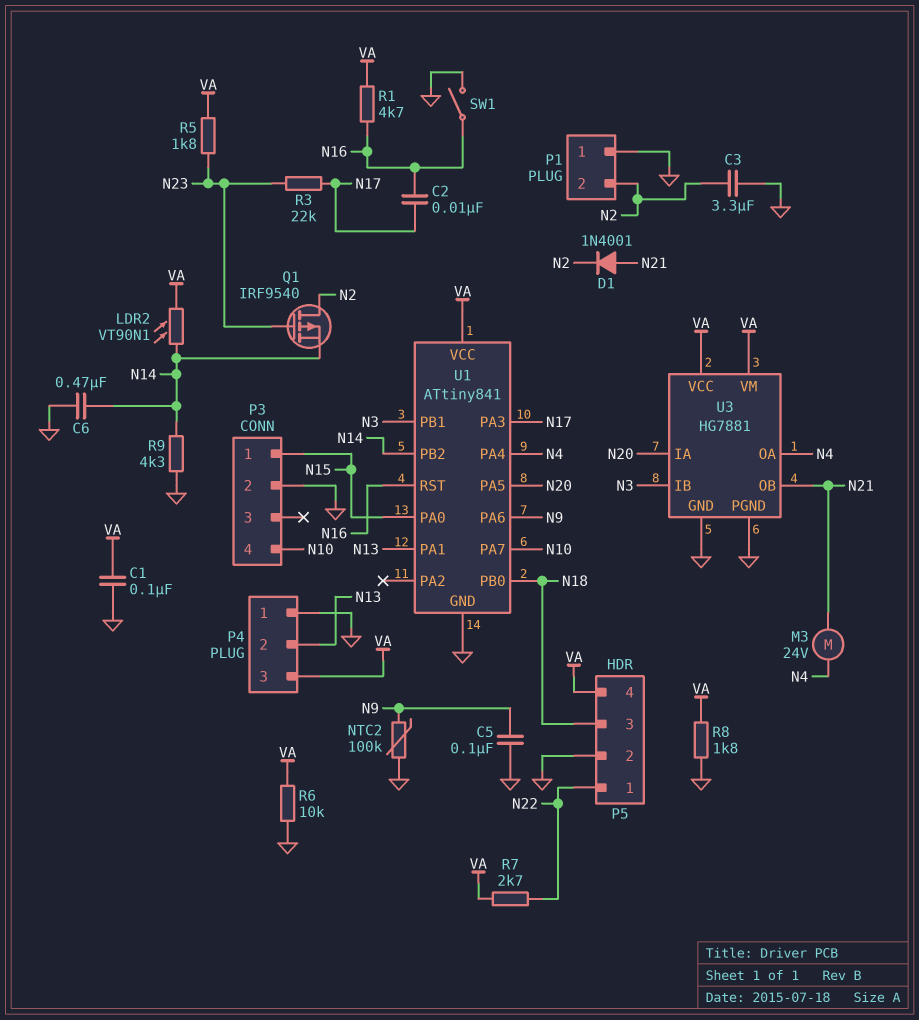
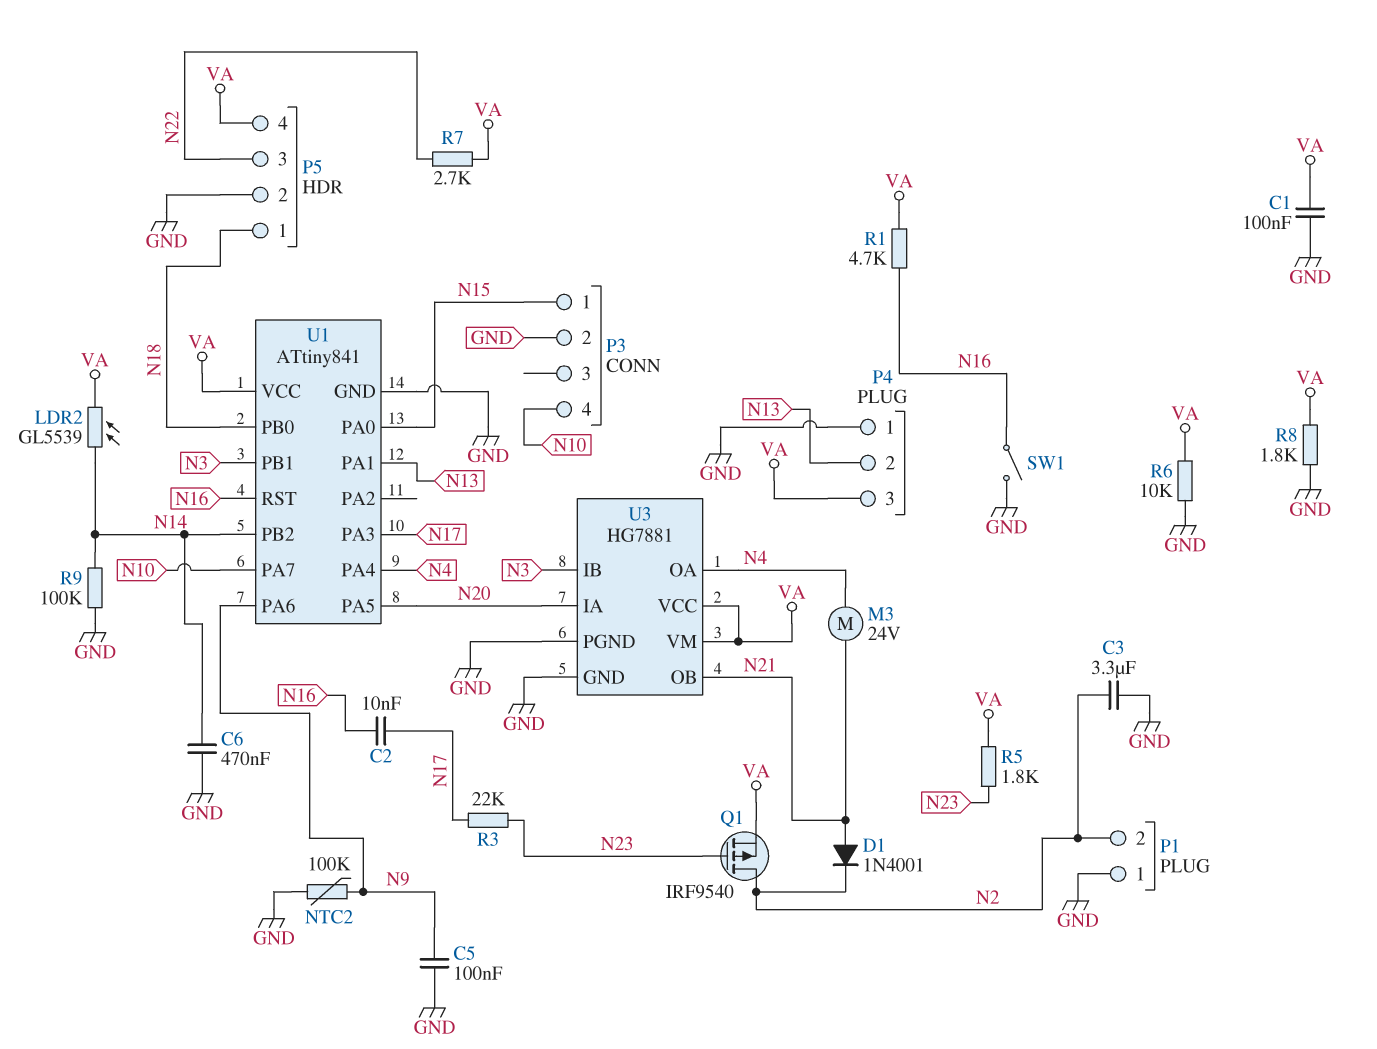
LDR2: VT90N1 (N14, VA) -> GL5539 (N14, VA)
P5 pin 1: N22 -> N18
P5 pin 3: N18 -> N22
Q1: PMOS IRF9540 (G N23, D N2, S N14) -> PMOS IRF9540 (G N23, D N2, S VA)
R9: 4.3k (GND, N14) -> 100k (GND, N14)

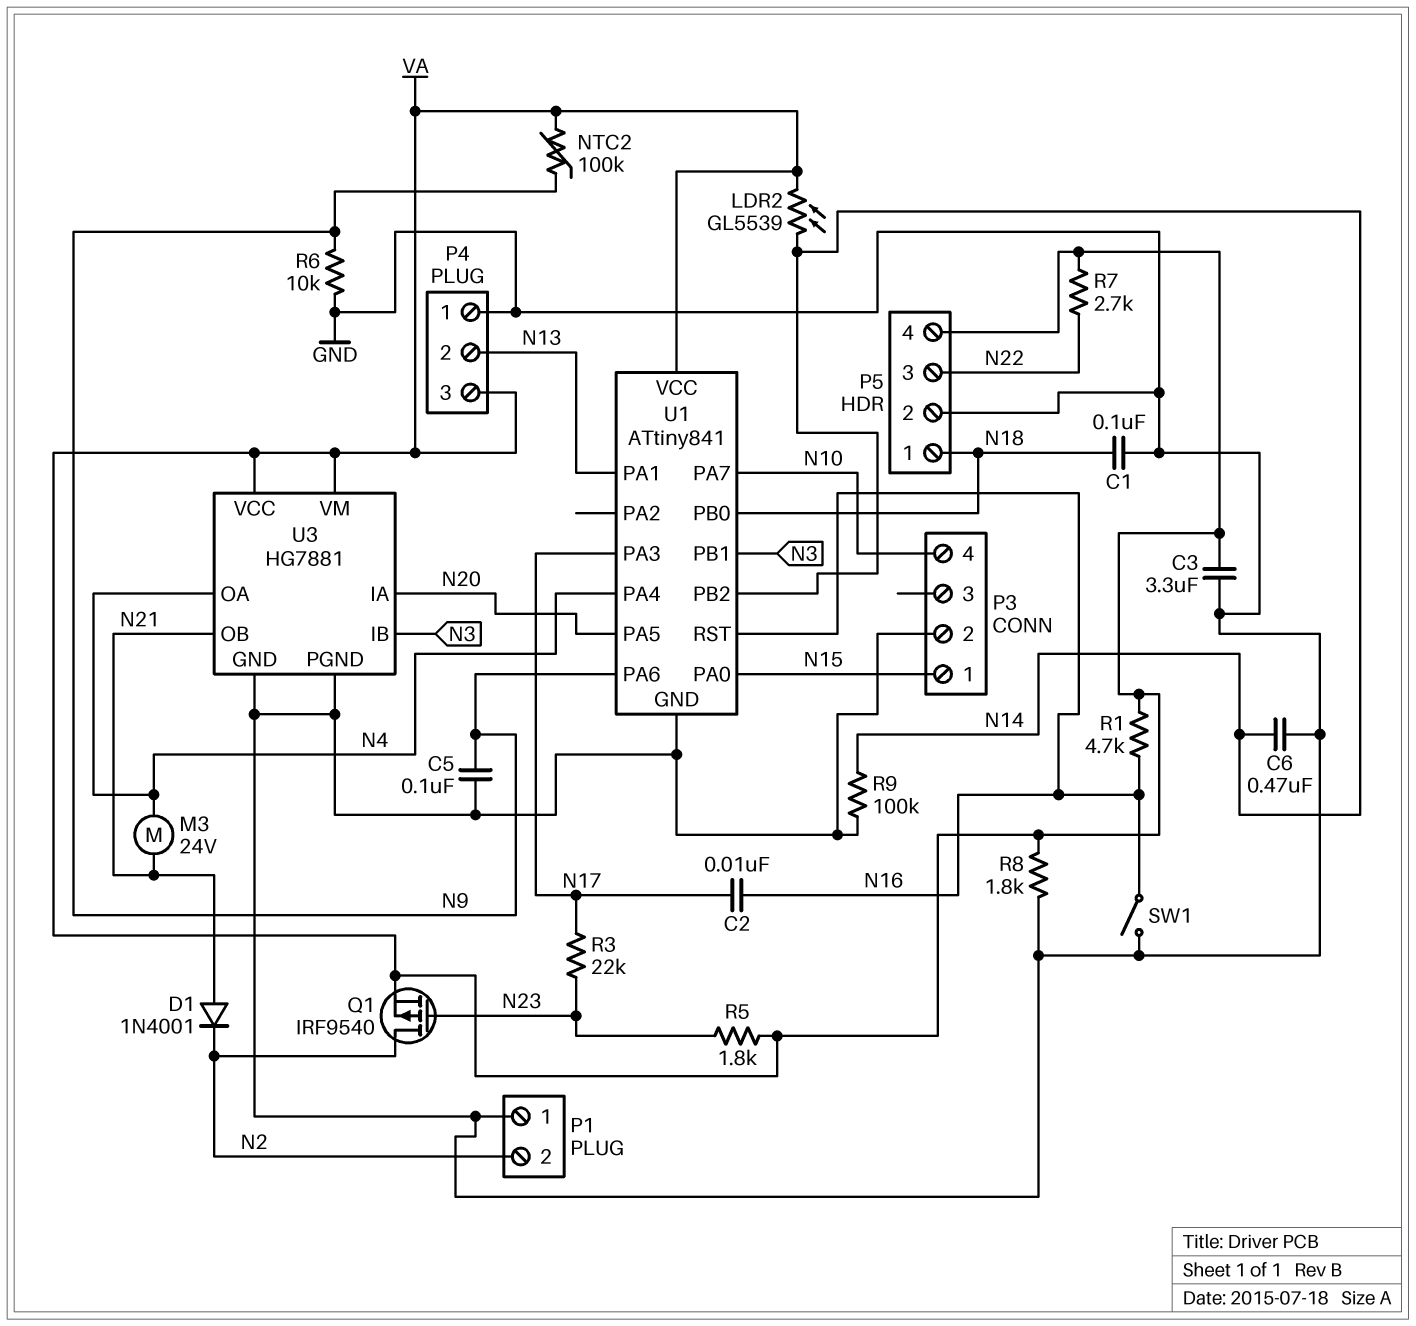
C1: 100nF (GND, VA) -> 100nF (GND, N18)
C3: 3.3uF (GND, N2) -> 3.3uF (GND, VA)
NTC2: 100k (GND, N9) -> 100k (N9, VA)
R6: 10k (GND, VA) -> 10k (GND, N9)

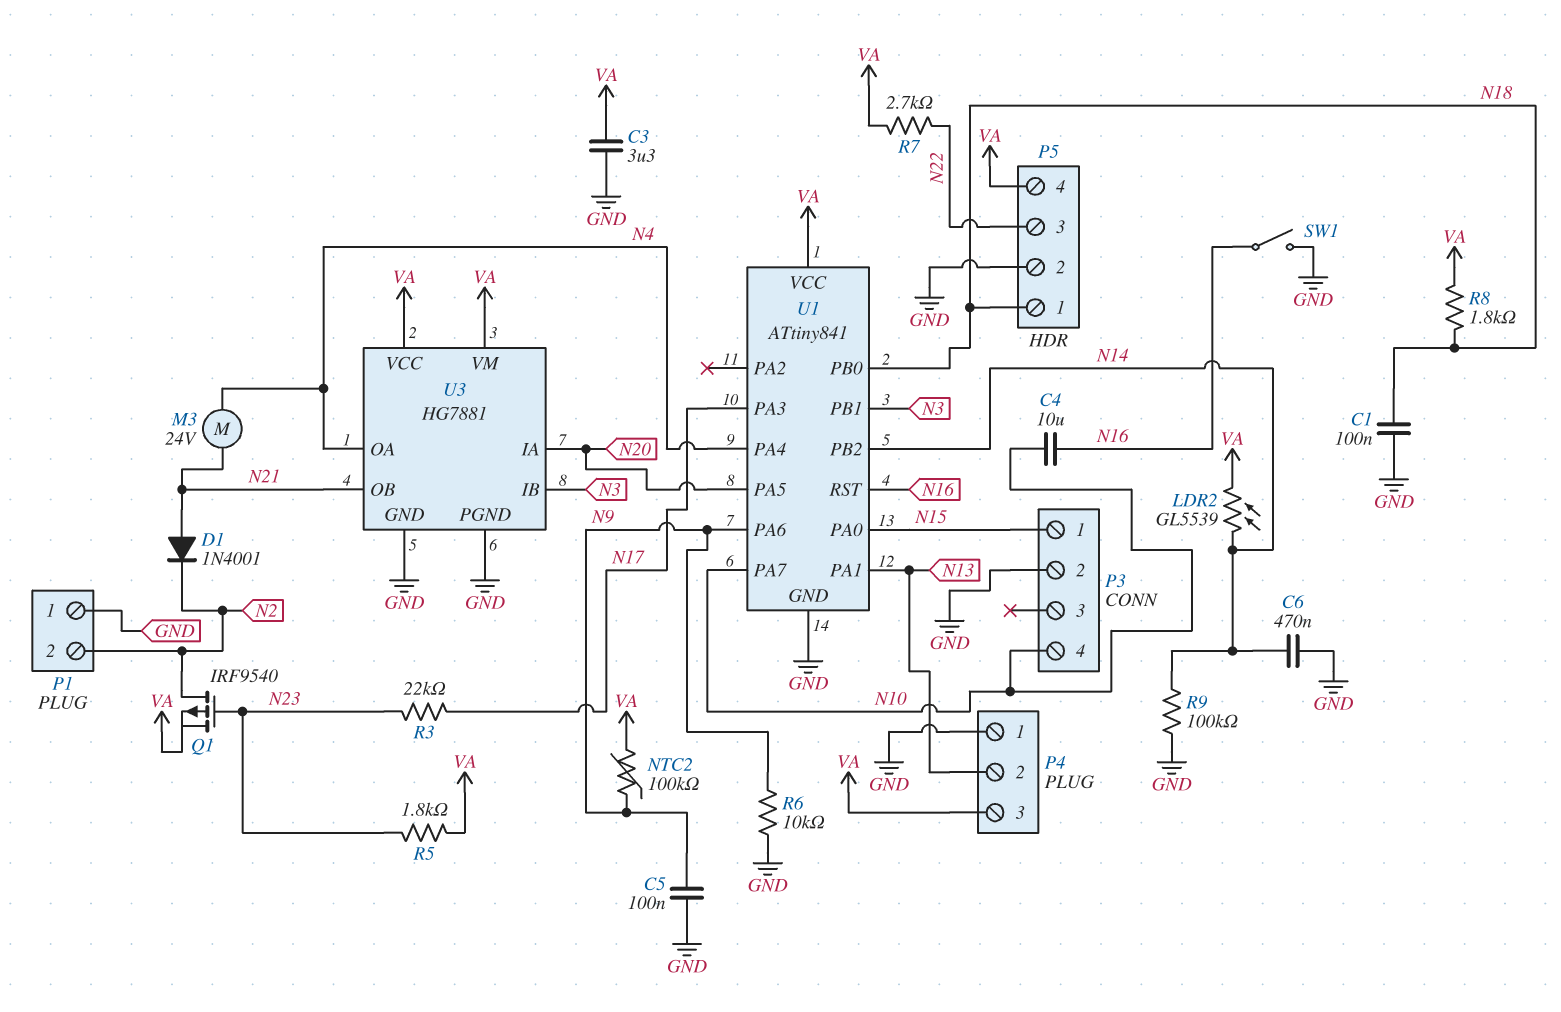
C2: 10nF (N16, N17) -> none
C4: none -> 10uF (N10, N16)
R1: 4.7k (N16, VA) -> none
R8: 1.8k (GND, VA) -> 1.8k (N18, VA)

